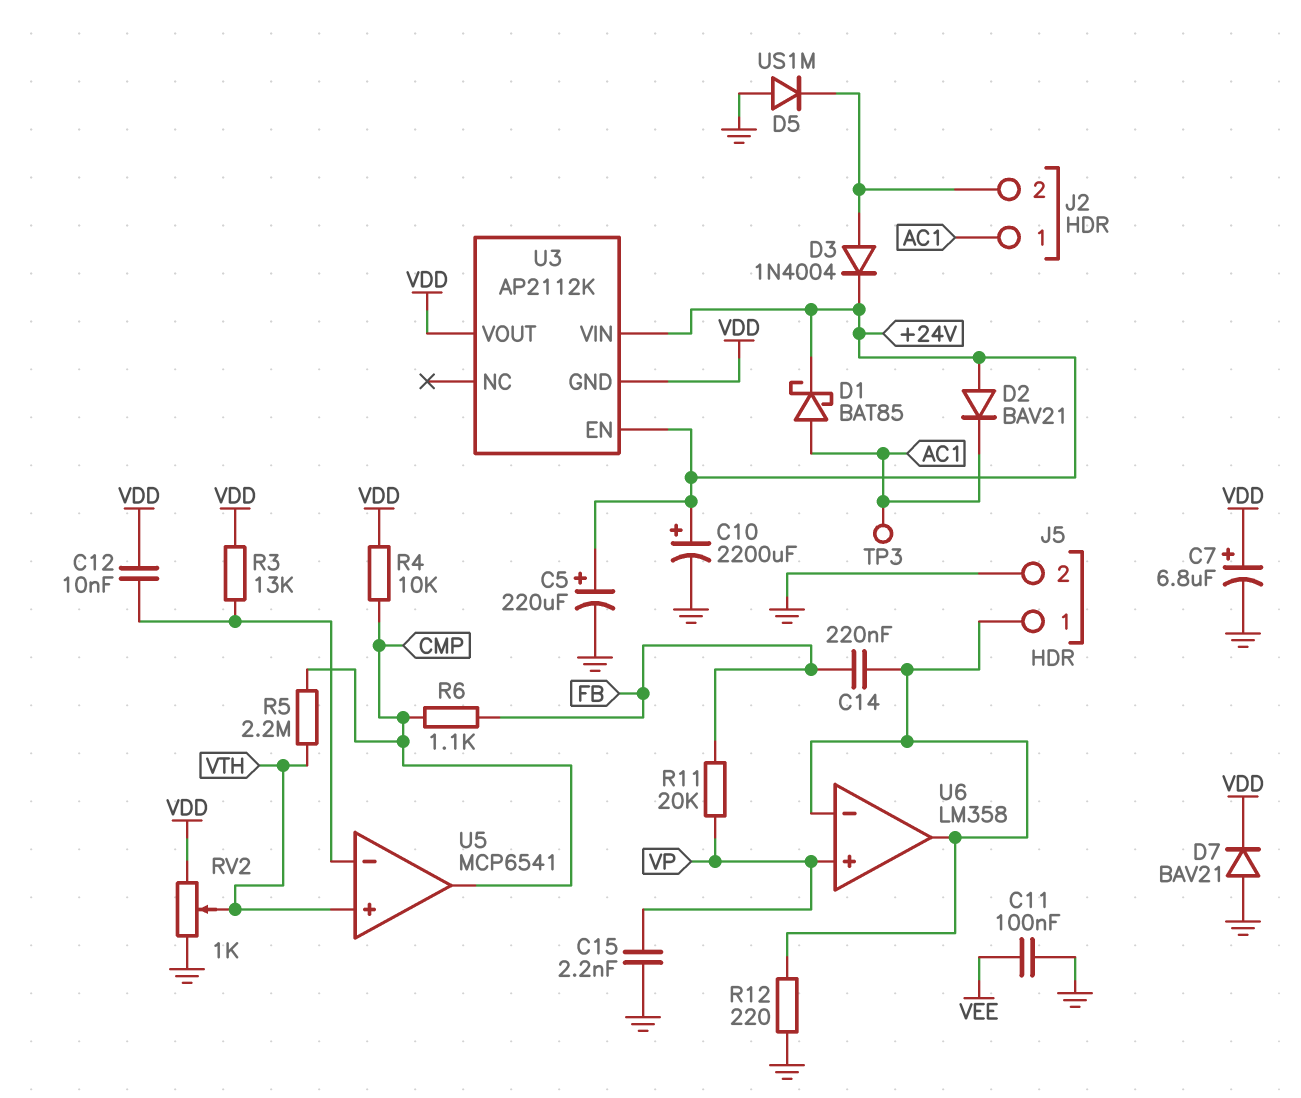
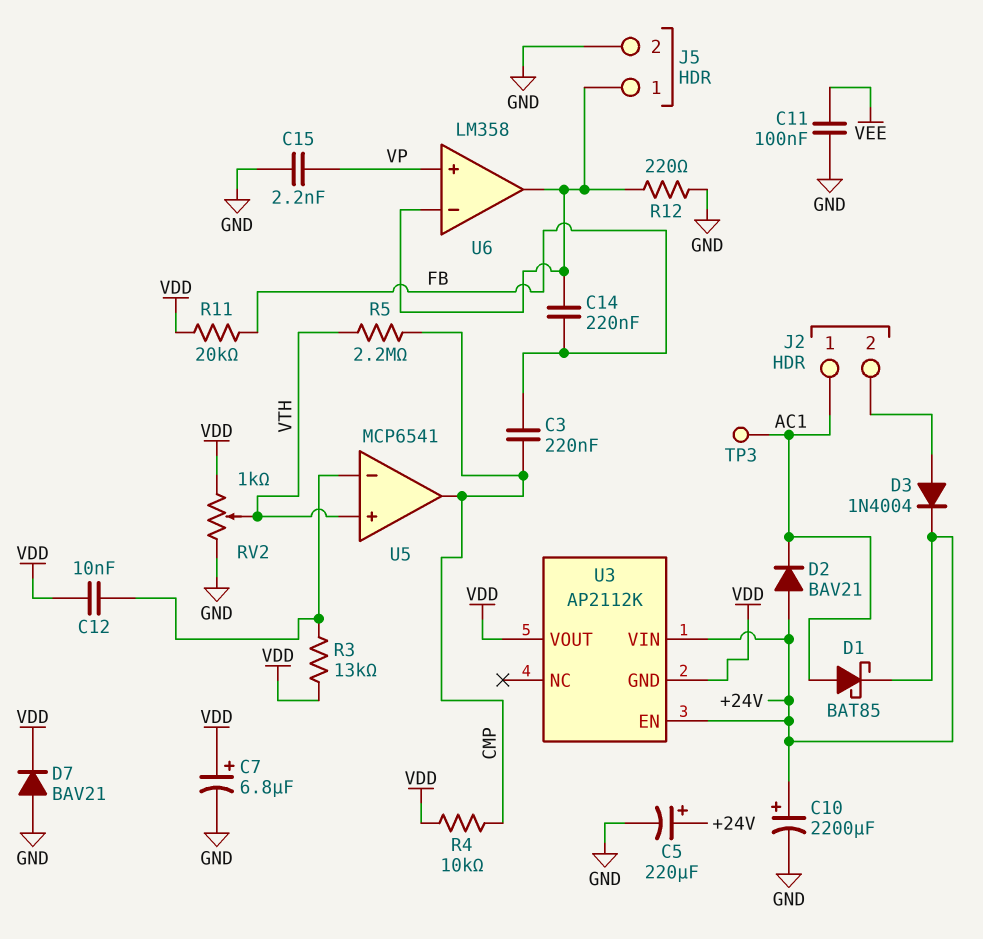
C3: none -> 220nF (CMP, FB)
D5: diode US1M (A GND, K J2/2) -> none
R6: 1.1k (CMP, FB) -> none
R11: 20k (FB, VP) -> 20k (FB, VDD)

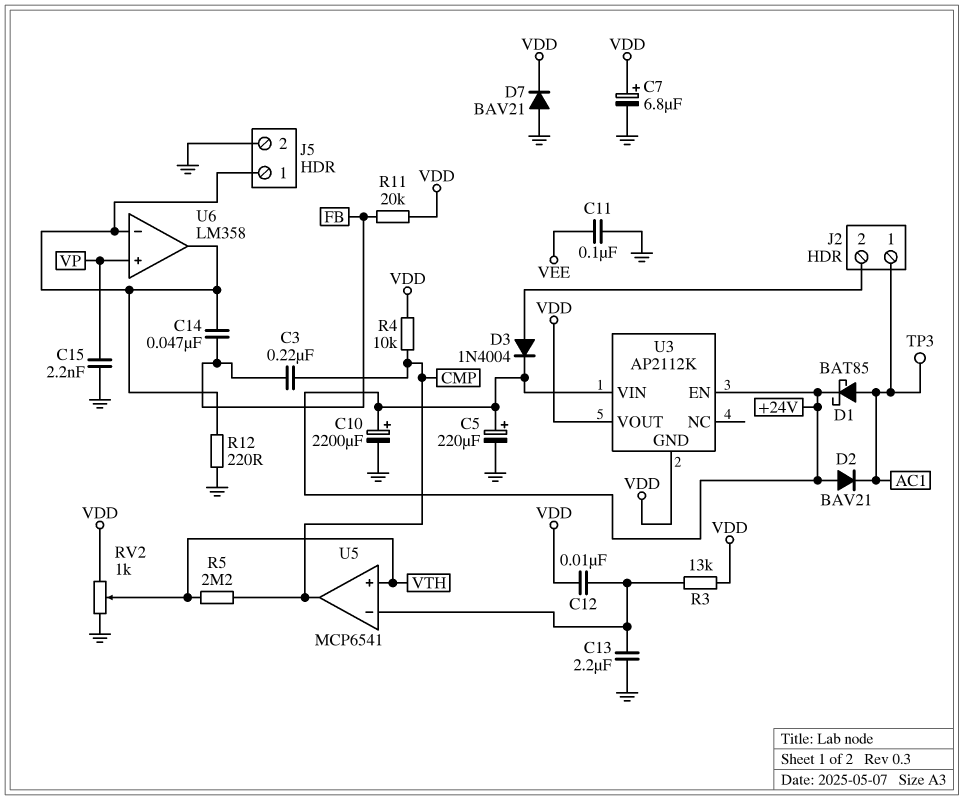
C13: none -> 2.2uF (GND, U5/in-)
C14: 220nF (FB, J5/1) -> 47nF (FB, J5/1)

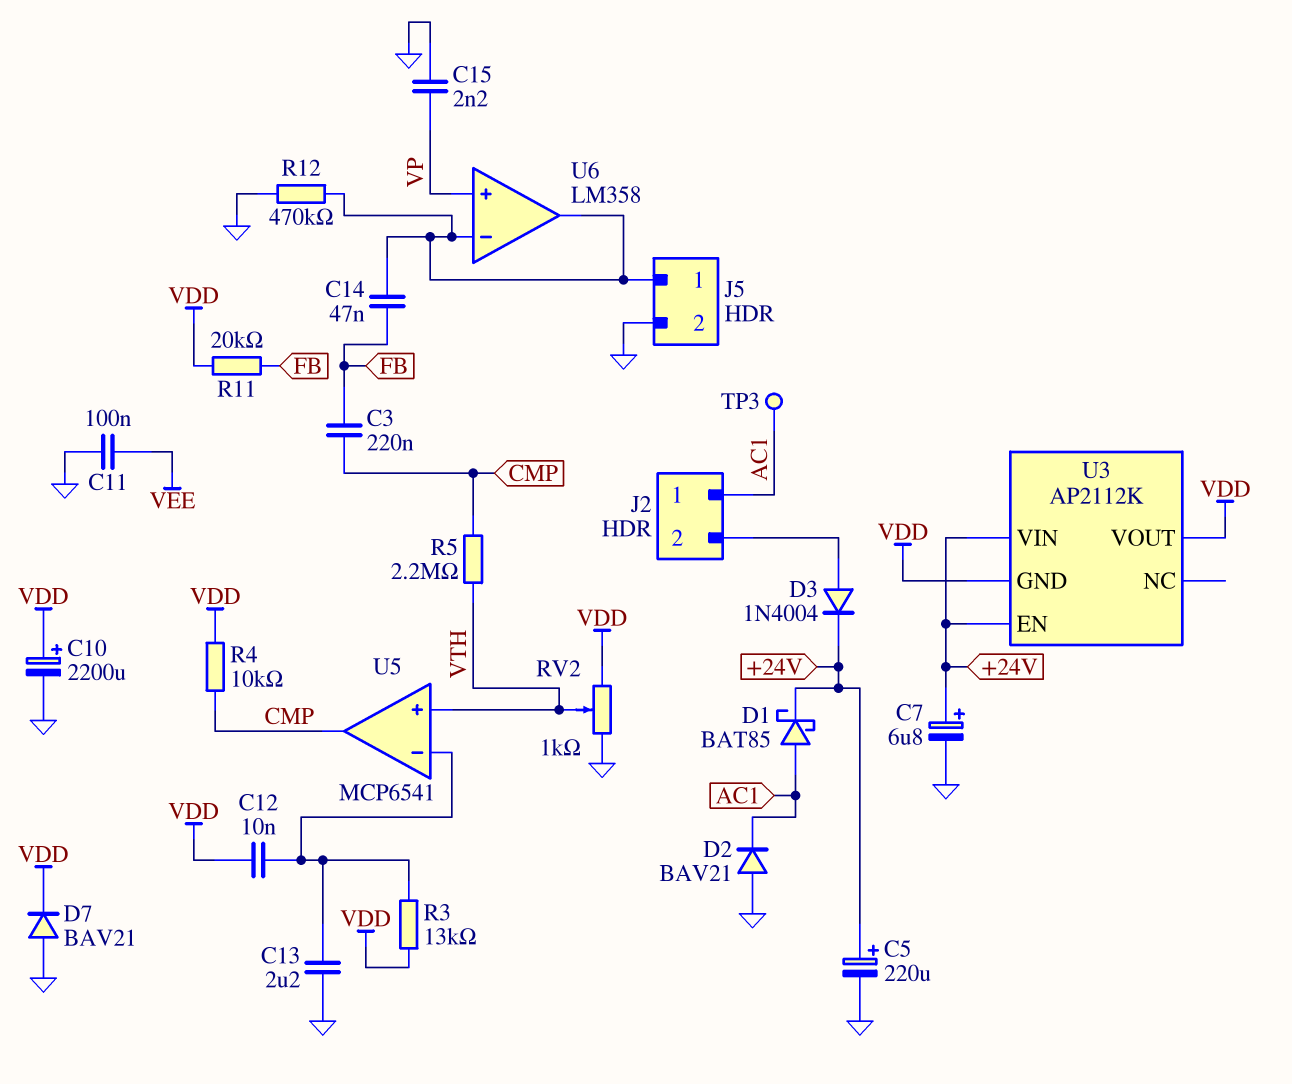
C7: 6.8uF (plus VDD, minus GND) -> 6.8uF (plus +24V, minus GND)
C10: 2200uF (plus +24V, minus GND) -> 2200uF (plus VDD, minus GND)
D2: diode BAV21 (A +24V, K AC1) -> diode BAV21 (A GND, K AC1)
R12: 220 (GND, J5/1) -> 470k (GND, J5/1)

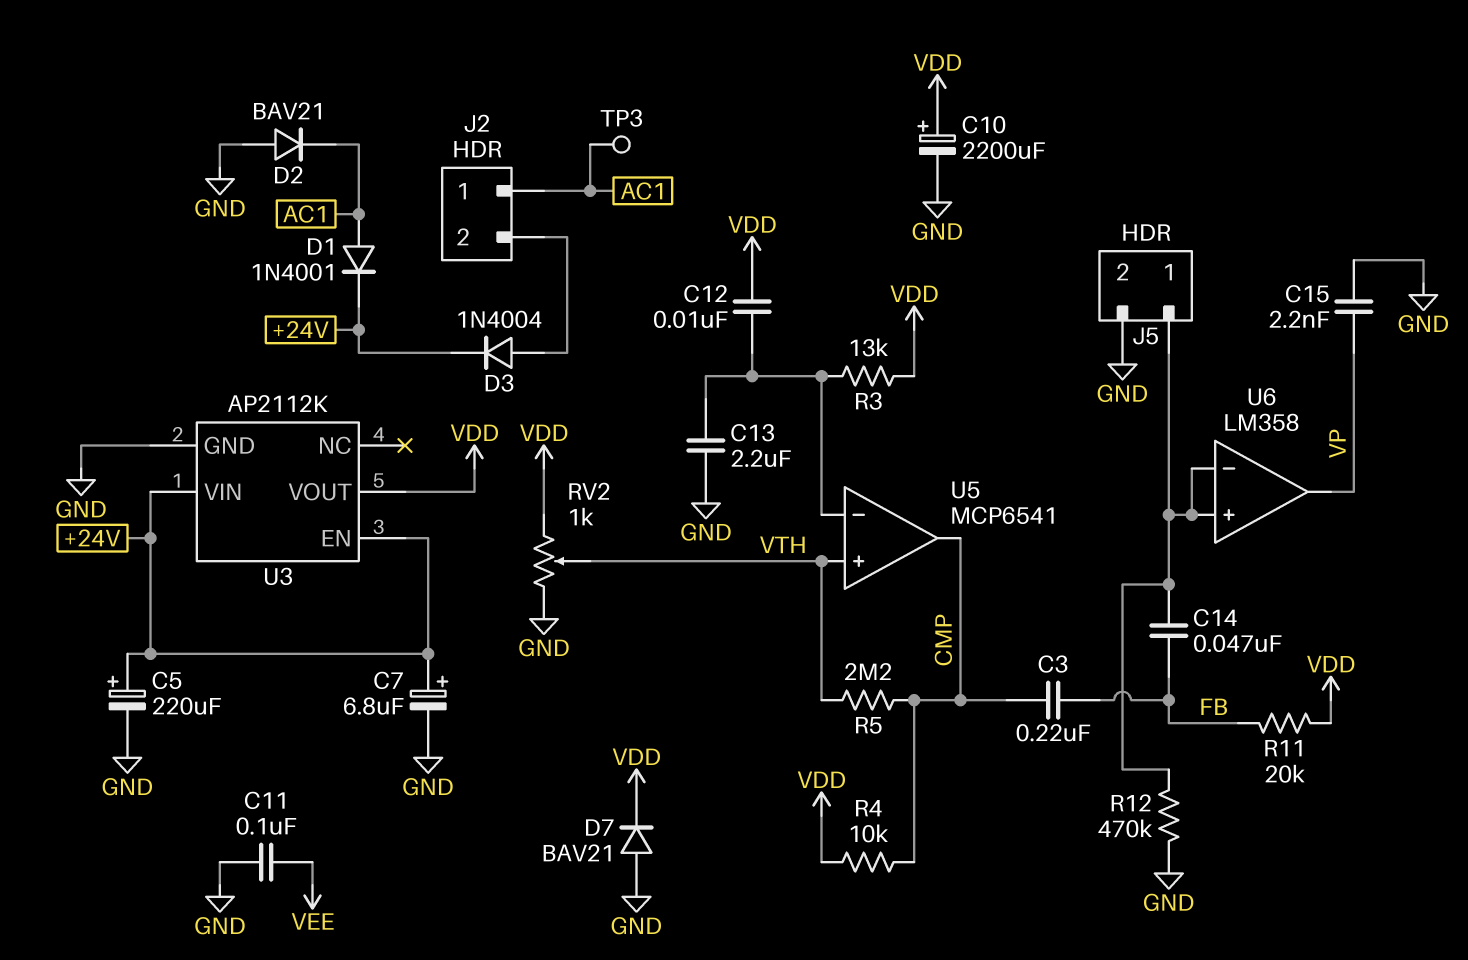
D1: schottky BAT85 (A AC1, K +24V) -> diode 1N4001 (A AC1, K +24V)
U3 pin GND: VDD -> GND
U6 pin in+: VP -> J5/1
U6 pin out: J5/1 -> VP

